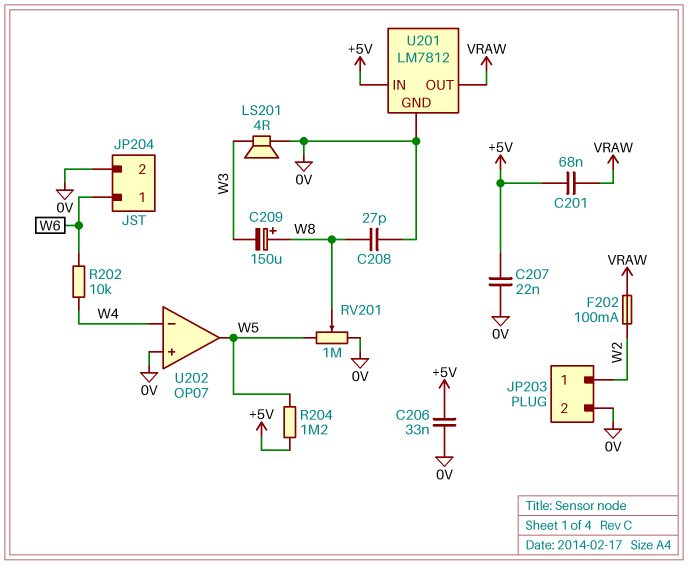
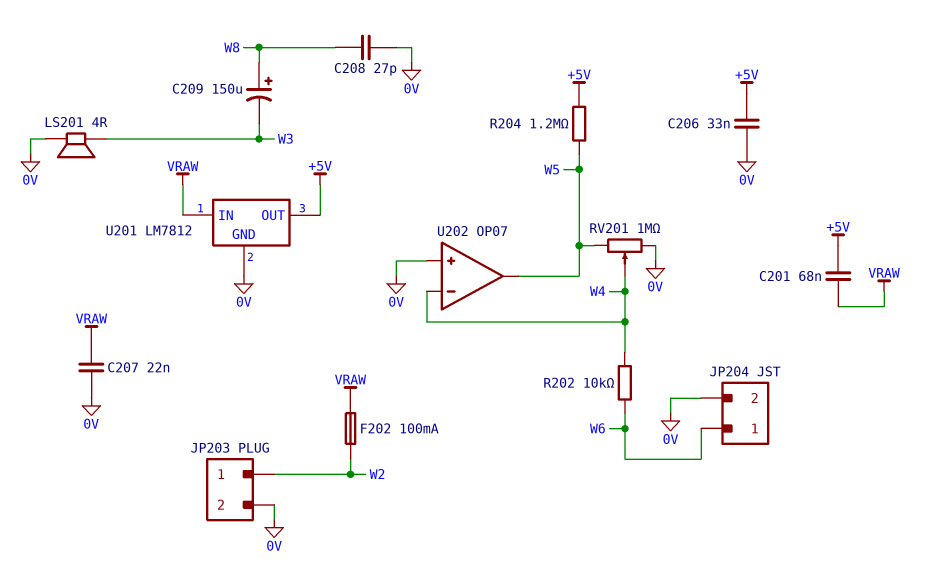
C207: 22nF (+5V, 0V) -> 22nF (0V, VRAW)
RV201: 1M (0V, W5, wiper W8) -> 1M (0V, W5, wiper W4)
U201 pin IN: +5V -> VRAW
U201 pin OUT: VRAW -> +5V

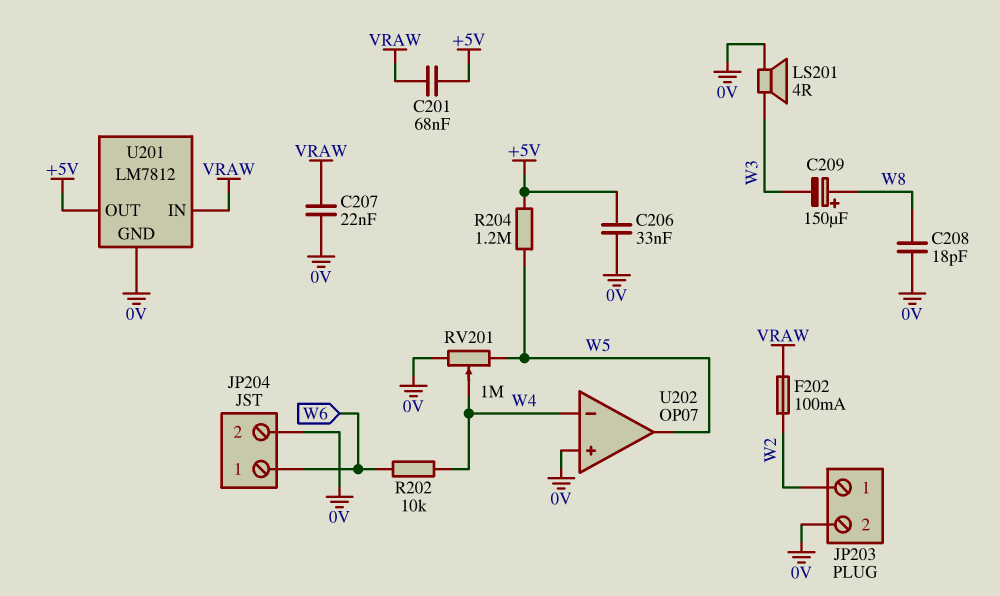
C208: 27pF (0V, W8) -> 18pF (0V, W8)

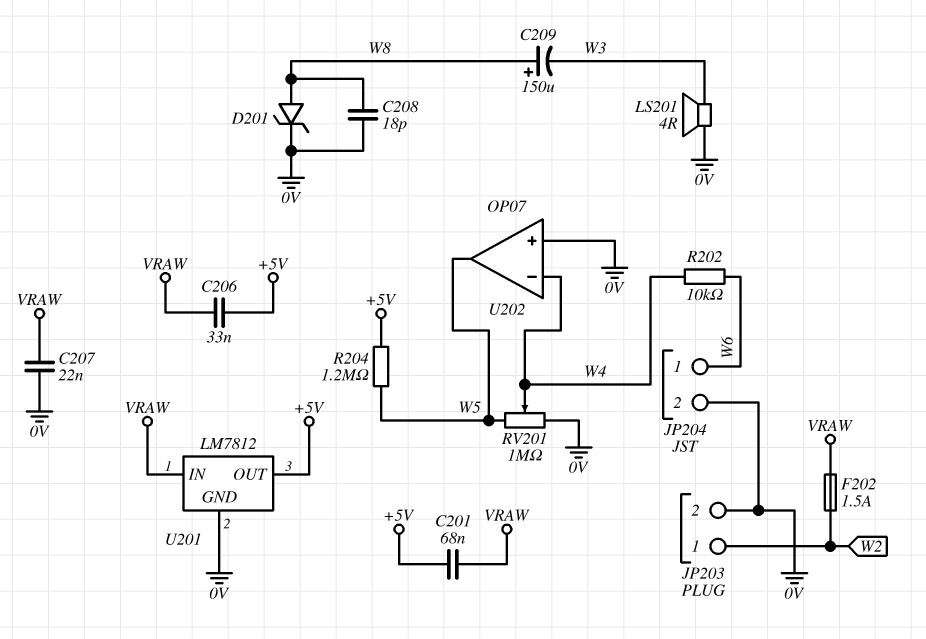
C206: 33nF (+5V, 0V) -> 33nF (+5V, VRAW)
D201: none -> zener (A W8, K 0V)
F202: 100mA (VRAW, W2) -> 1.5A (VRAW, W2)

